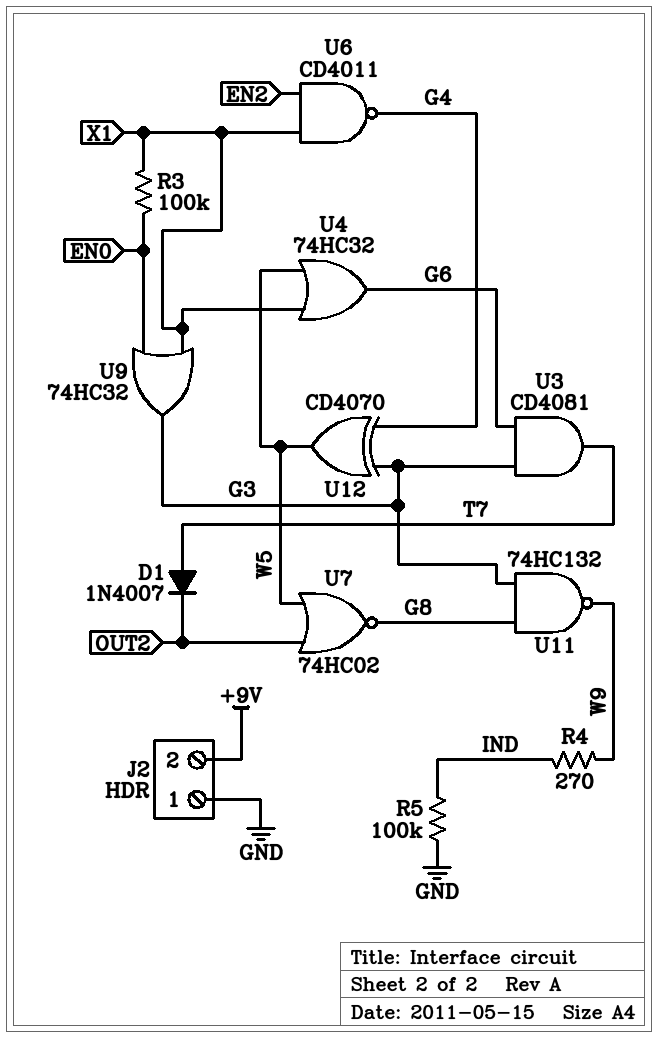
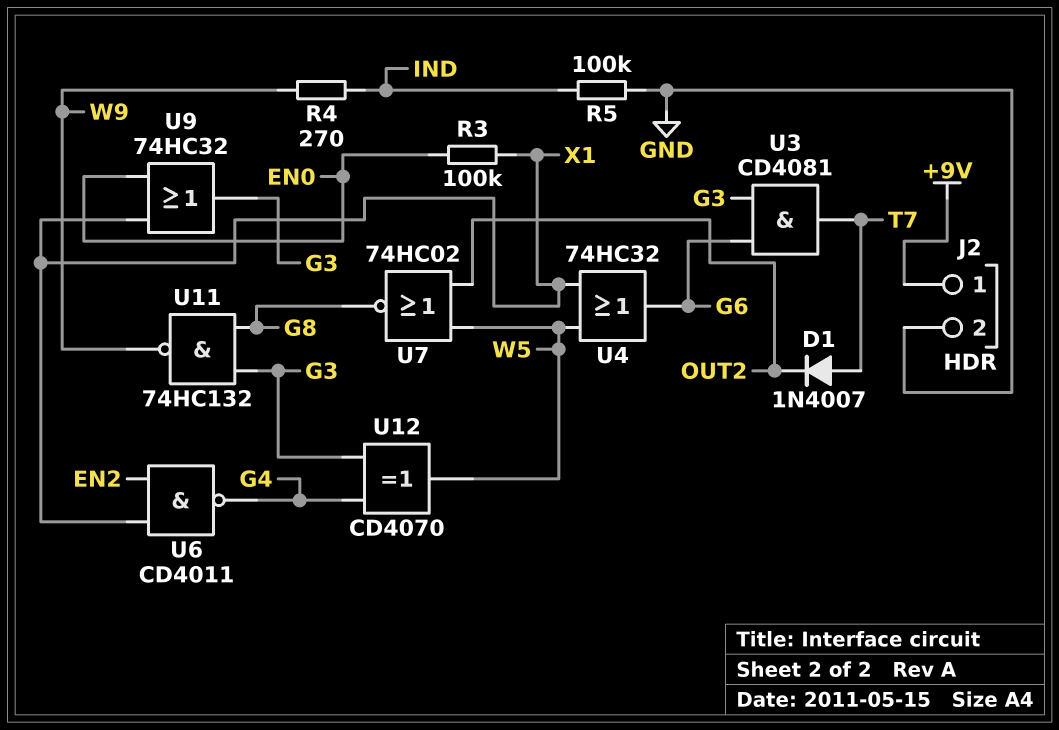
J2 pin 1: GND -> +9V
J2 pin 2: +9V -> GND

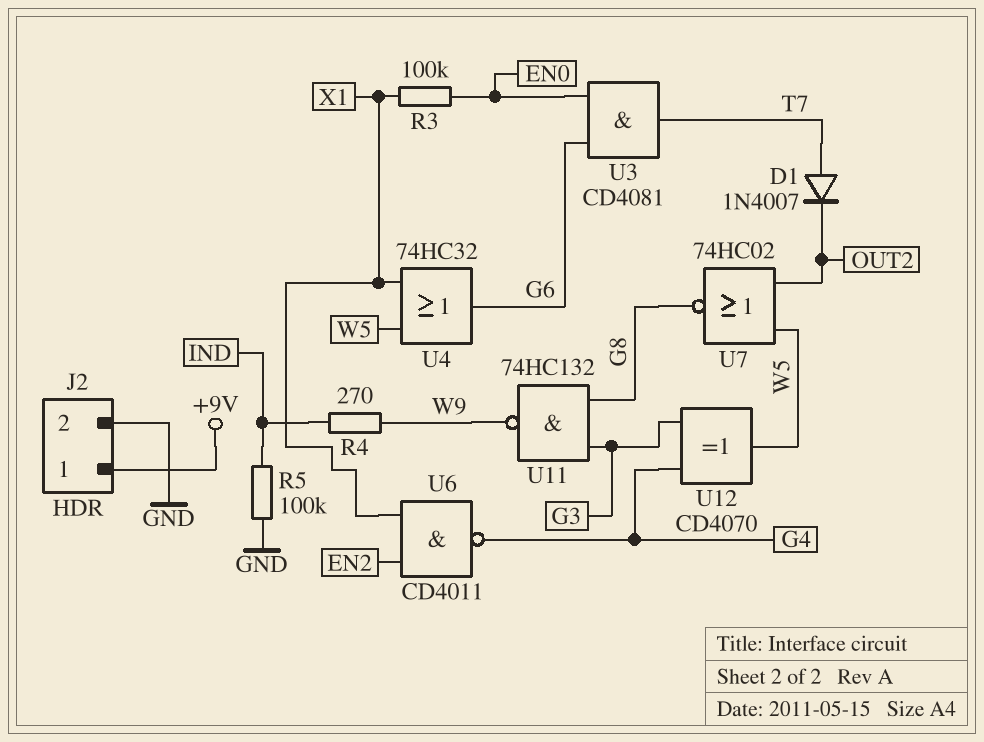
U3: AND CD4081 (in G3, in G6, out T7) -> AND CD4081 (in EN0, in G6, out T7)
U9: OR 74HC32 (in EN0, in X1, out G3) -> none

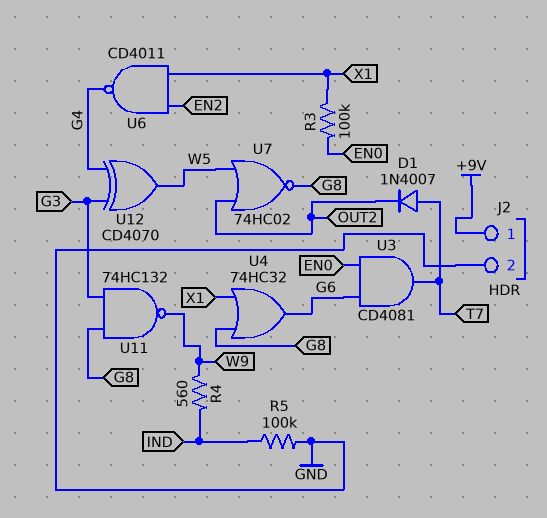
R4: 270 (IND, W9) -> 560 (IND, W9)
U4: OR 74HC32 (in W5, in X1, out G6) -> OR 74HC32 (in G8, in X1, out G6)

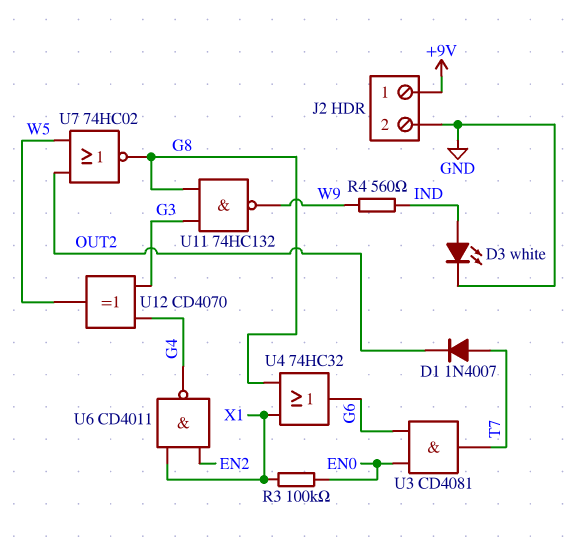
D3: none -> LED white (A IND, K GND)
R5: 100k (GND, IND) -> none

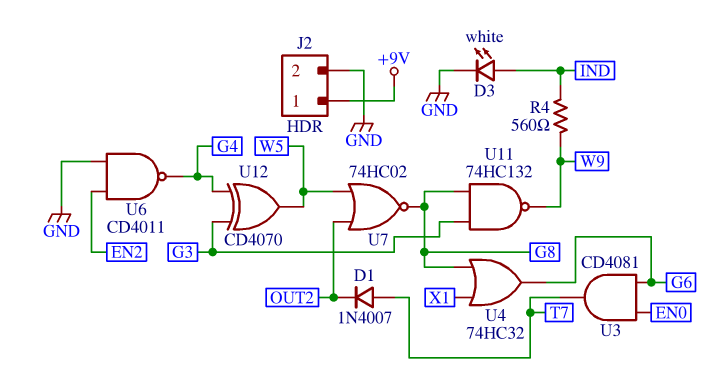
R3: 100k (EN0, X1) -> none
U6: NAND CD4011 (in EN2, in X1, out G4) -> NAND CD4011 (in EN2, in GND, out G4)

